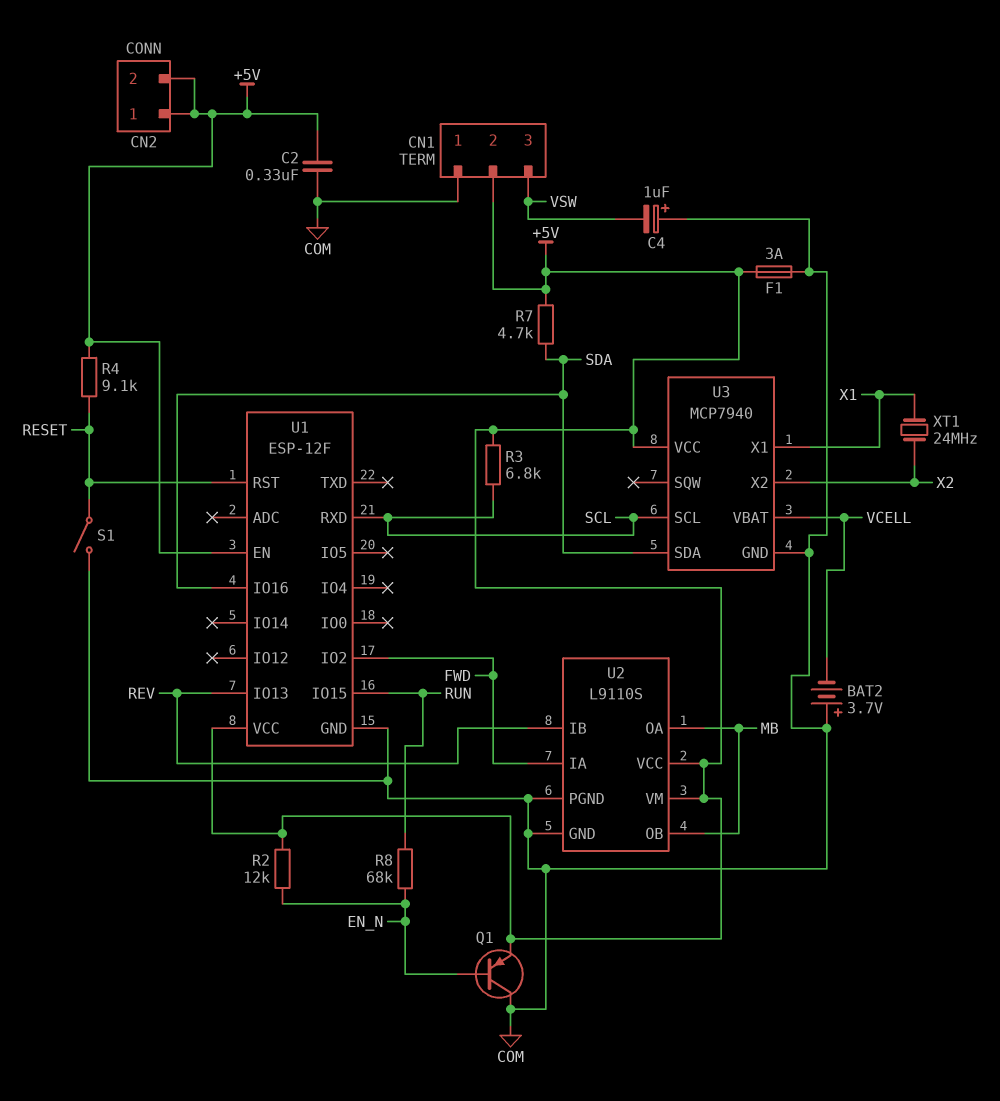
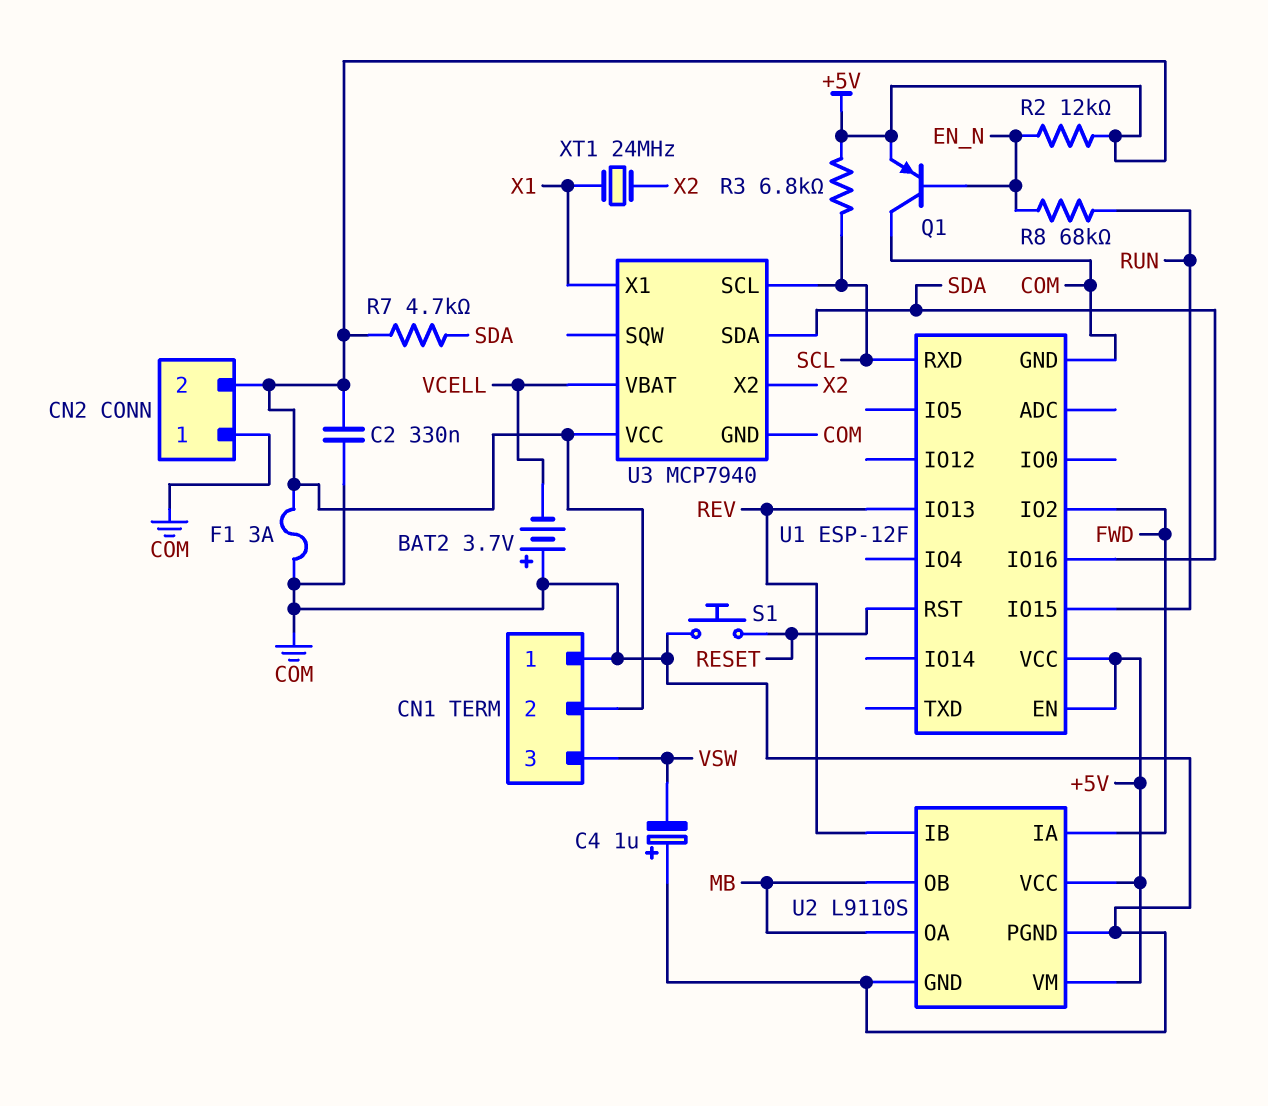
CN2 pin 1: +5V -> COM
R4: 9.1k (+5V, RESET) -> none
S1: switch (COM, RESET) -> button (COM, RESET)

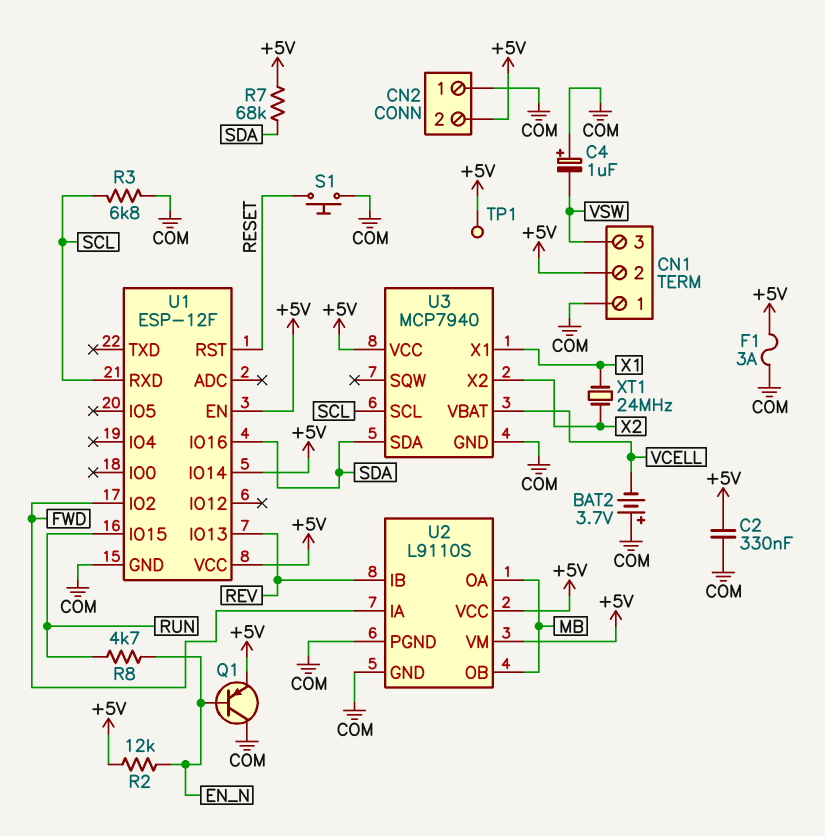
R3: 6.8k (+5V, SCL) -> 6.8k (COM, SCL)
R7: 4.7k (+5V, SDA) -> 68k (+5V, SDA)
R8: 68k (EN_N, RUN) -> 4.7k (EN_N, RUN)
TP1: none -> test point (+5V)
U1 pin IO14: none -> +5V

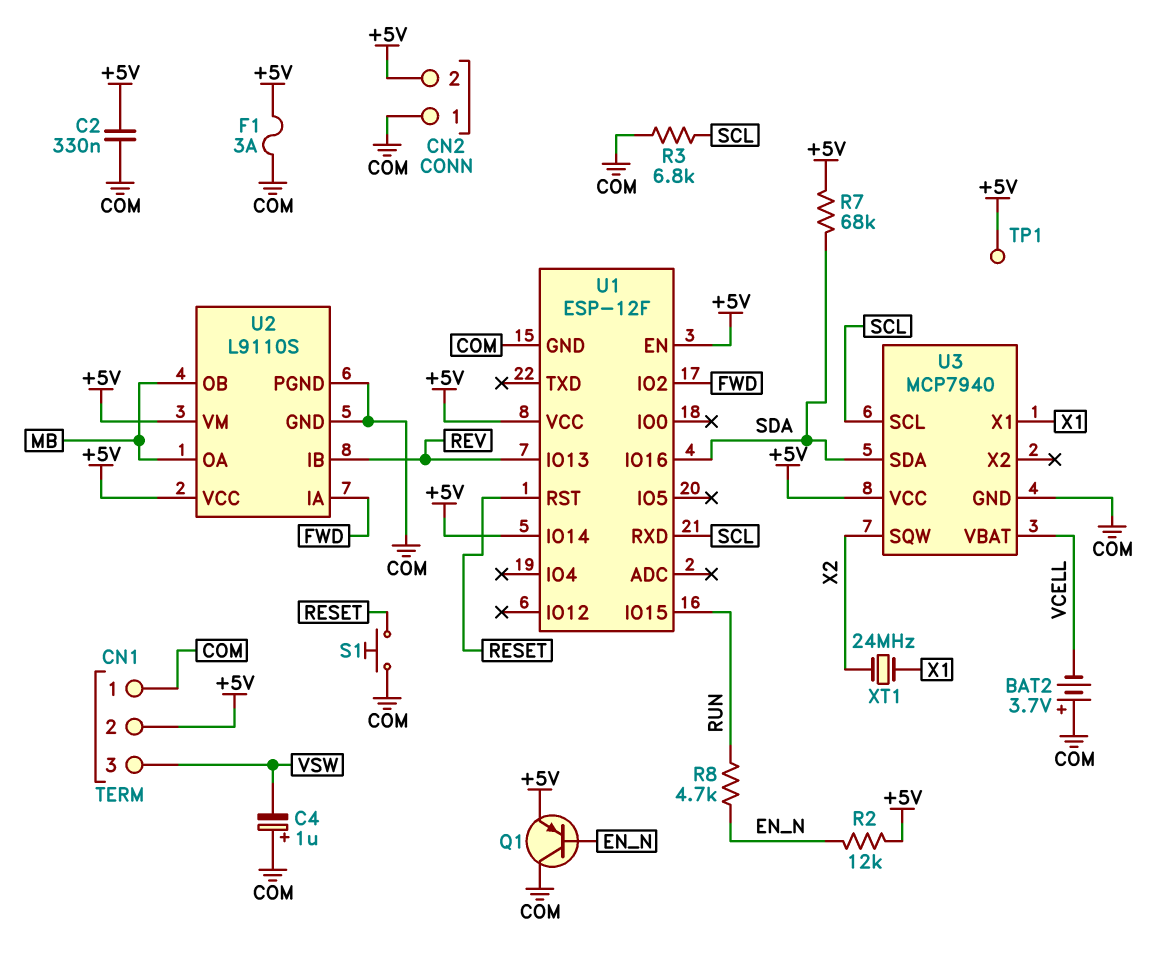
U3 pin SQW: none -> X2
U3 pin X2: X2 -> none

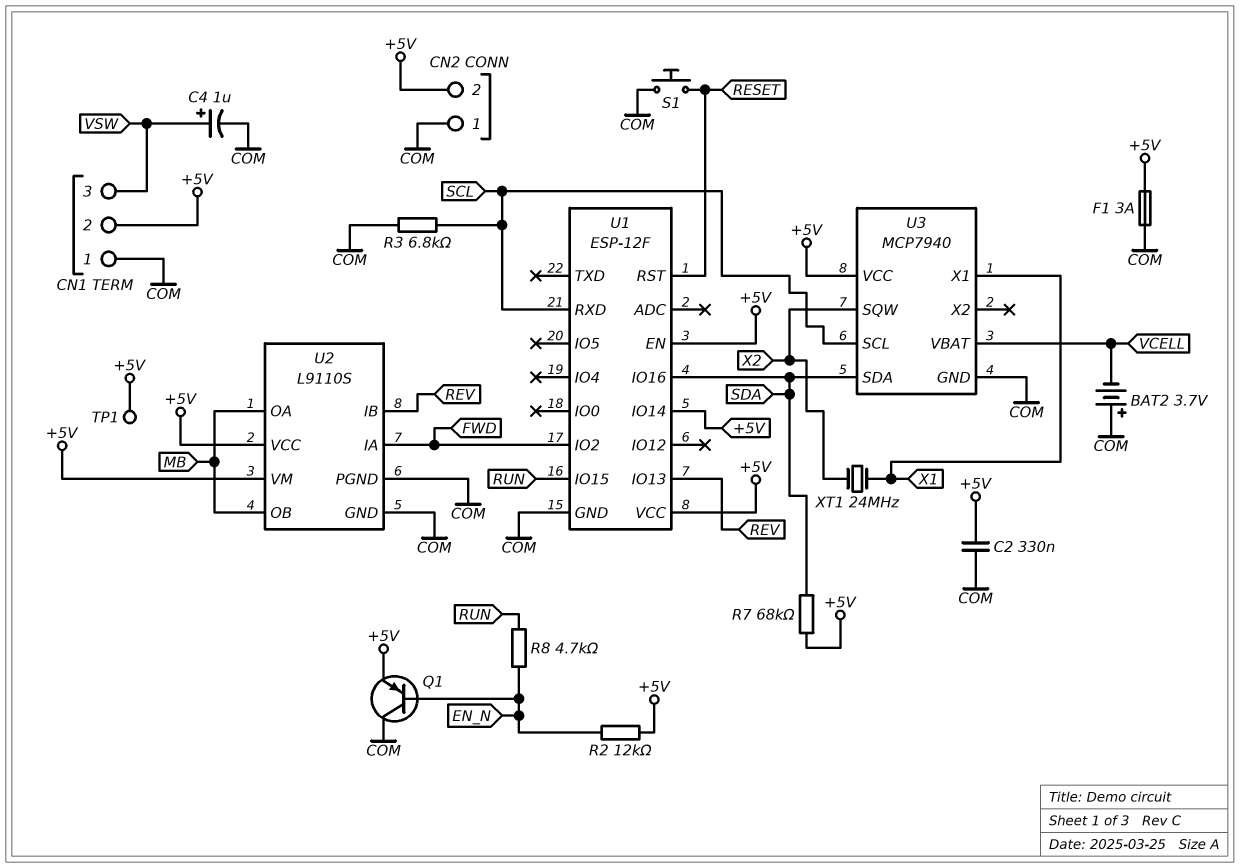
C4: 1uF (plus COM, minus VSW) -> 1uF (plus VSW, minus COM)

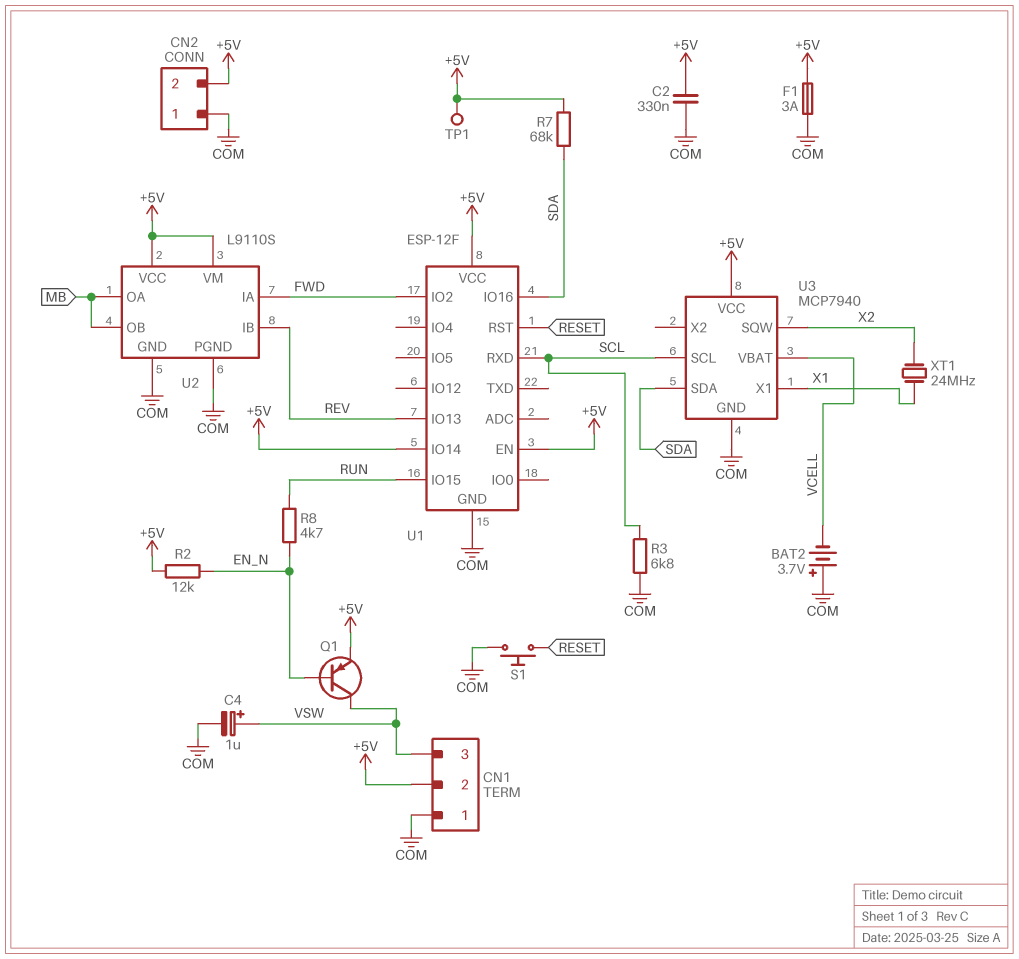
Q1: PNP (B EN_N, C COM, E +5V) -> PNP (B EN_N, C VSW, E +5V)

